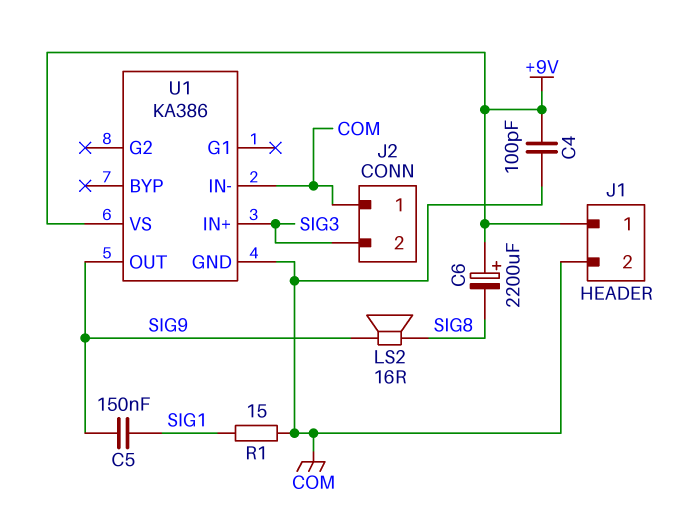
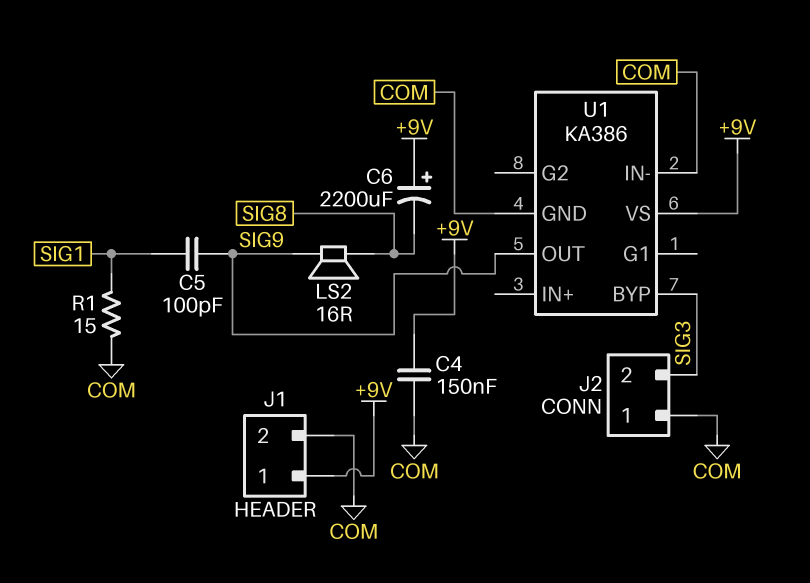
C4: 100pF (+9V, COM) -> 150nF (+9V, COM)
C5: 150nF (SIG1, SIG9) -> 100pF (SIG1, SIG9)
U1 pin BYP: none -> SIG3
U1 pin IN+: SIG3 -> none

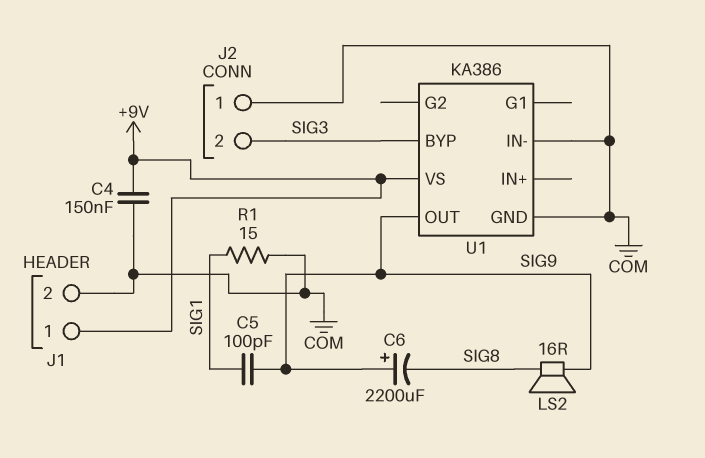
C6: 2200uF (plus +9V, minus SIG8) -> 2200uF (plus SIG9, minus SIG8)

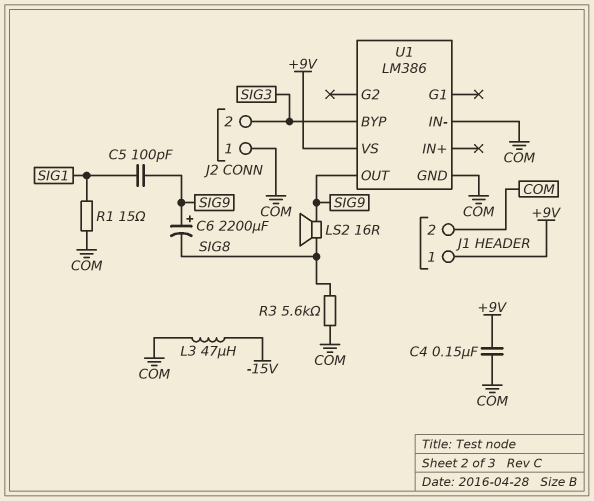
L3: none -> 47uH (-15V, COM)
R3: none -> 5.6k (COM, SIG8)
U1: KA386 -> LM386

